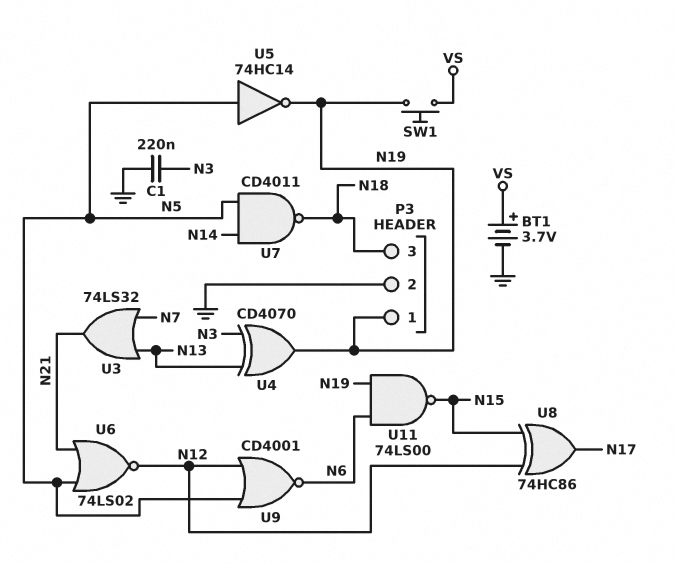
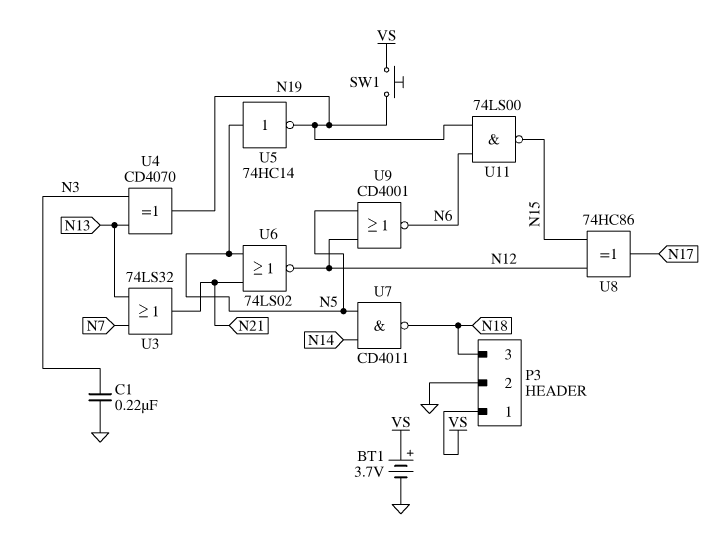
P3 pin 1: N19 -> VS

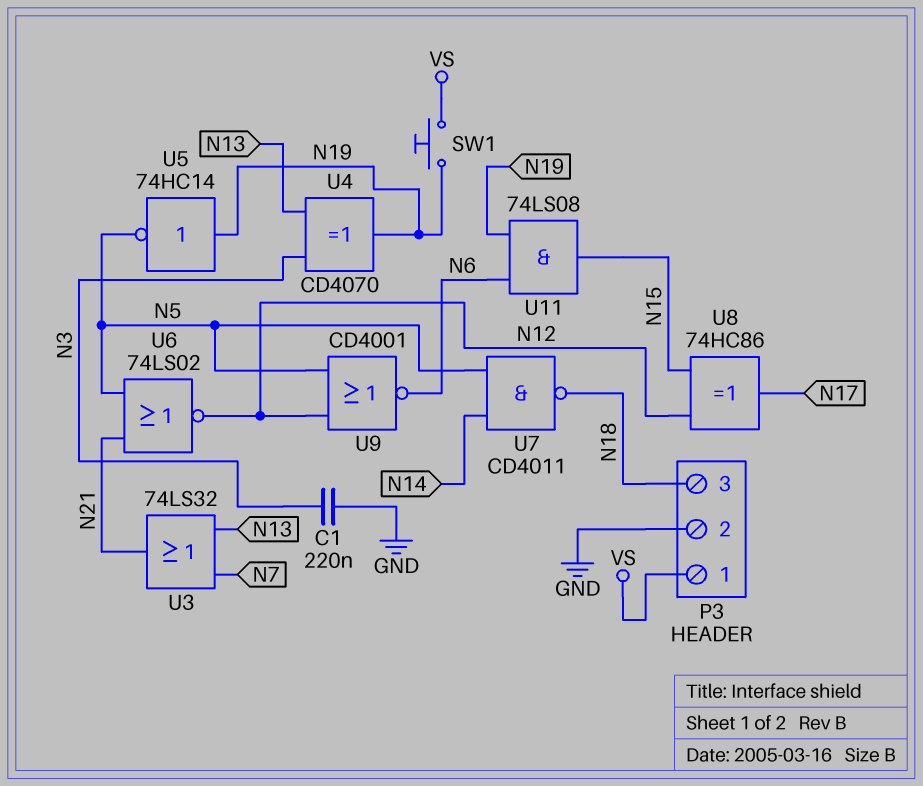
BT1: 3.7V (plus VS, minus GND) -> none
U5: NOT 74HC14 (in N5, out N19) -> NOT 74HC14 (in N19, out N5)
U11: NAND 74LS00 (in N6, in N19, out N15) -> AND 74LS08 (in N6, in N19, out N15)

